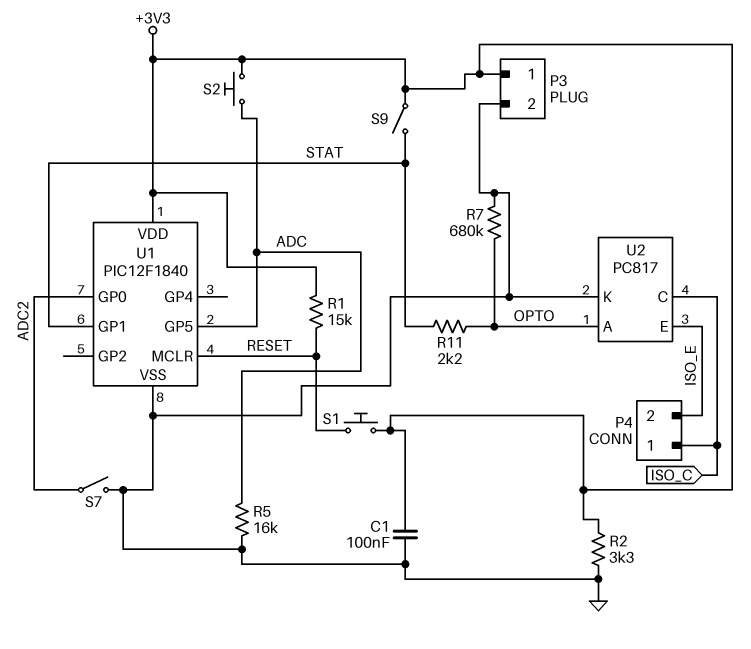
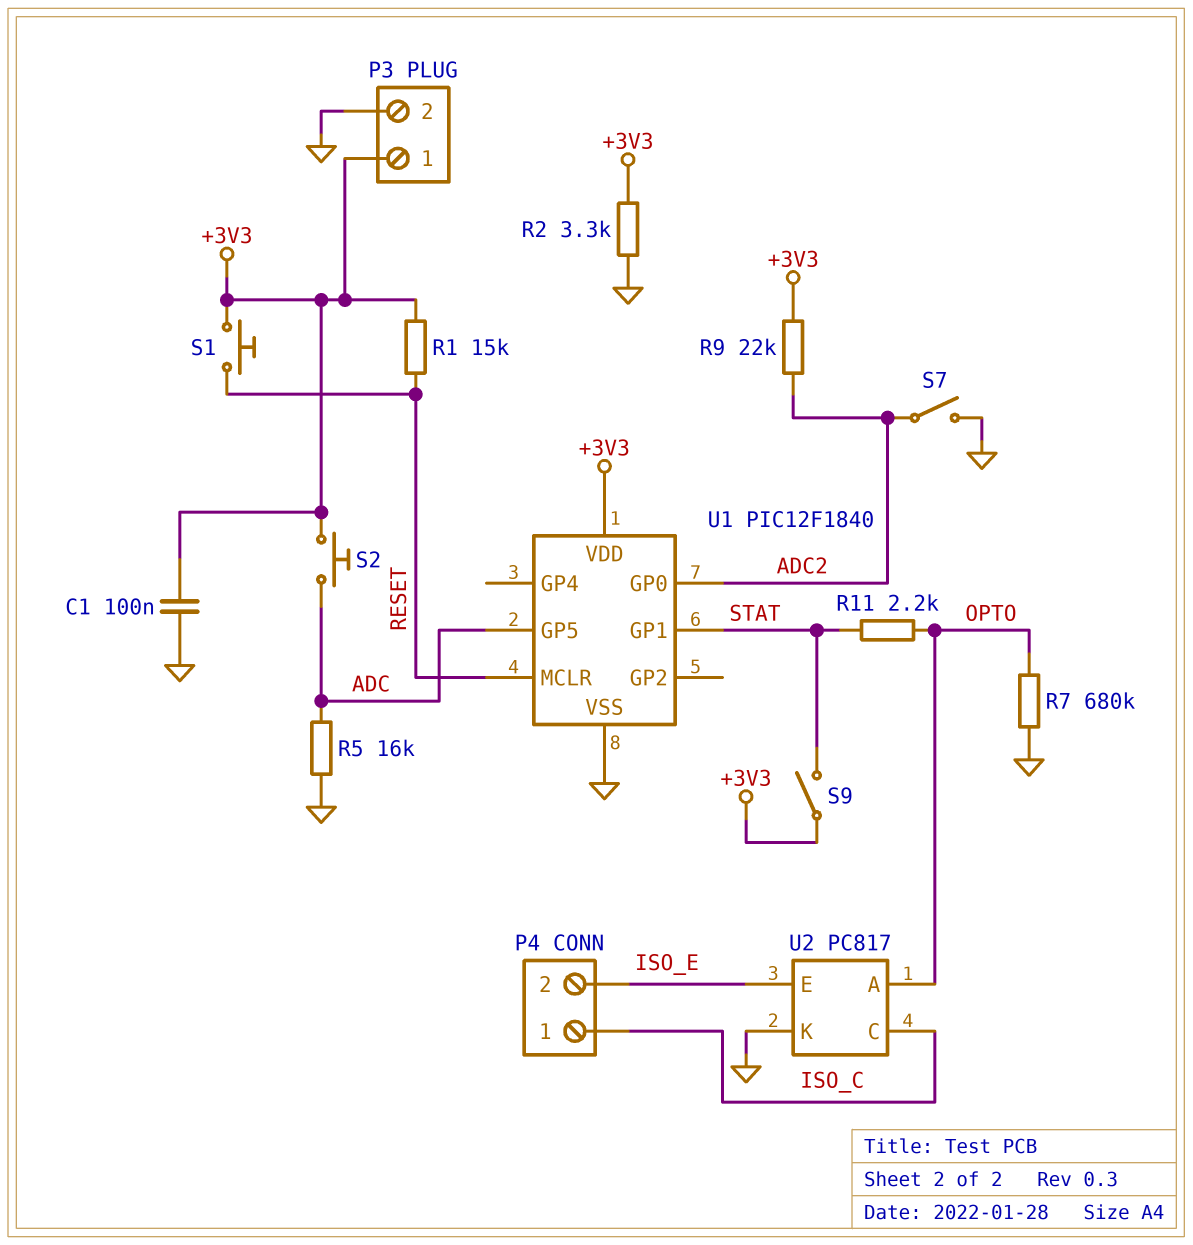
R9: none -> 22k (+3V3, ADC2)

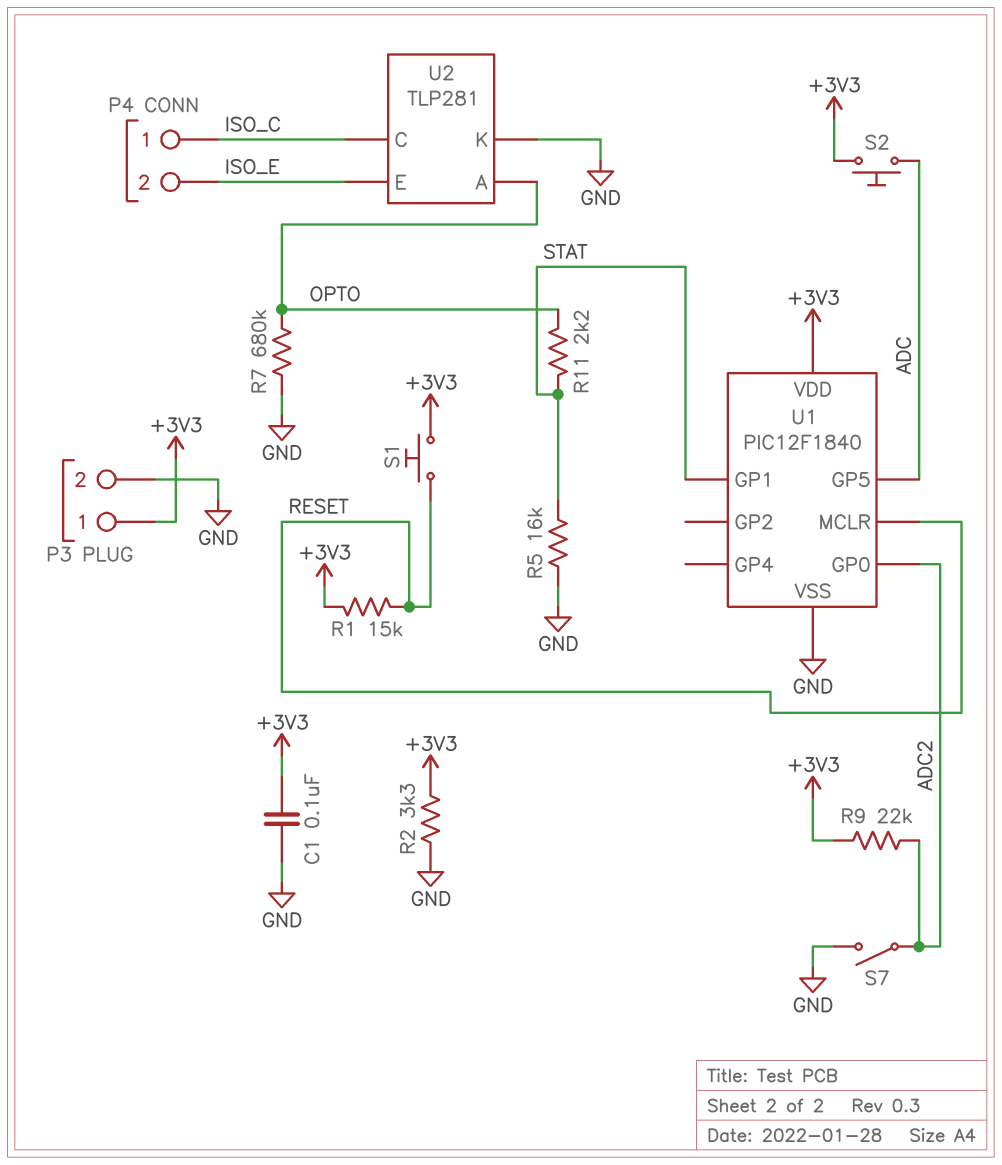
R5: 16k (ADC, GND) -> 16k (GND, STAT)
S9: switch (+3V3, STAT) -> none
U2: PC817 -> TLP281

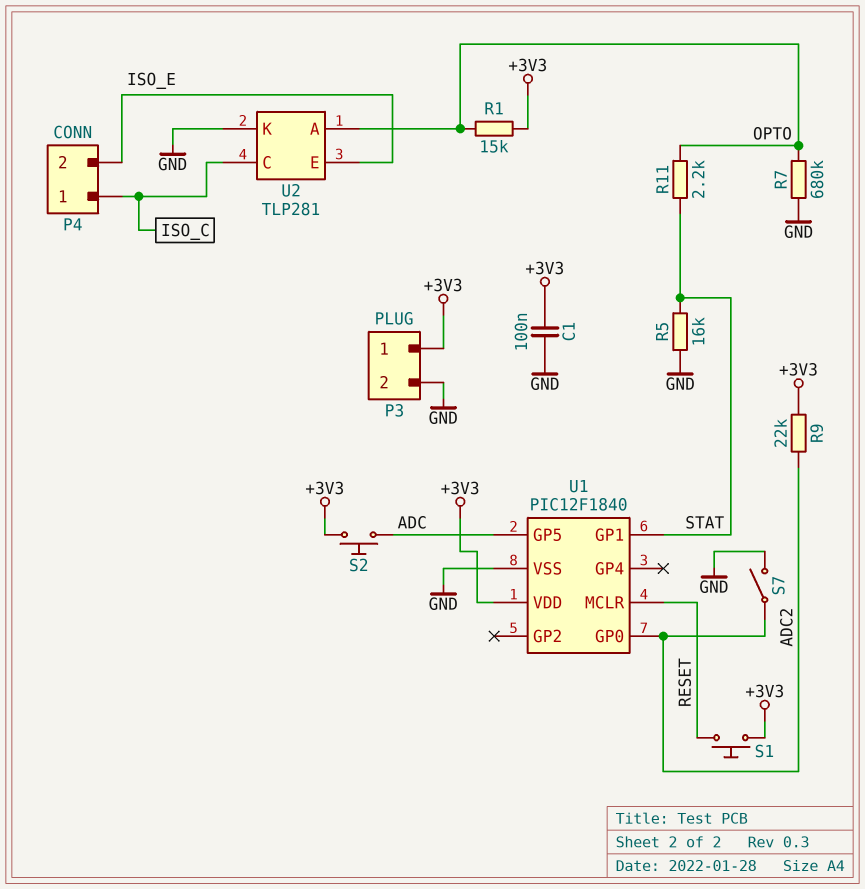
R1: 15k (+3V3, RESET) -> 15k (+3V3, OPTO)
R2: 3.3k (+3V3, GND) -> none

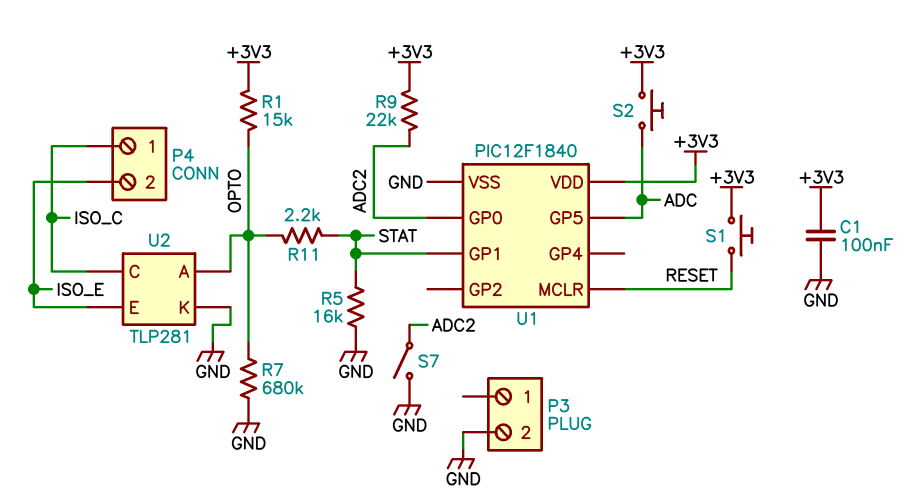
P3 pin 1: +3V3 -> none

